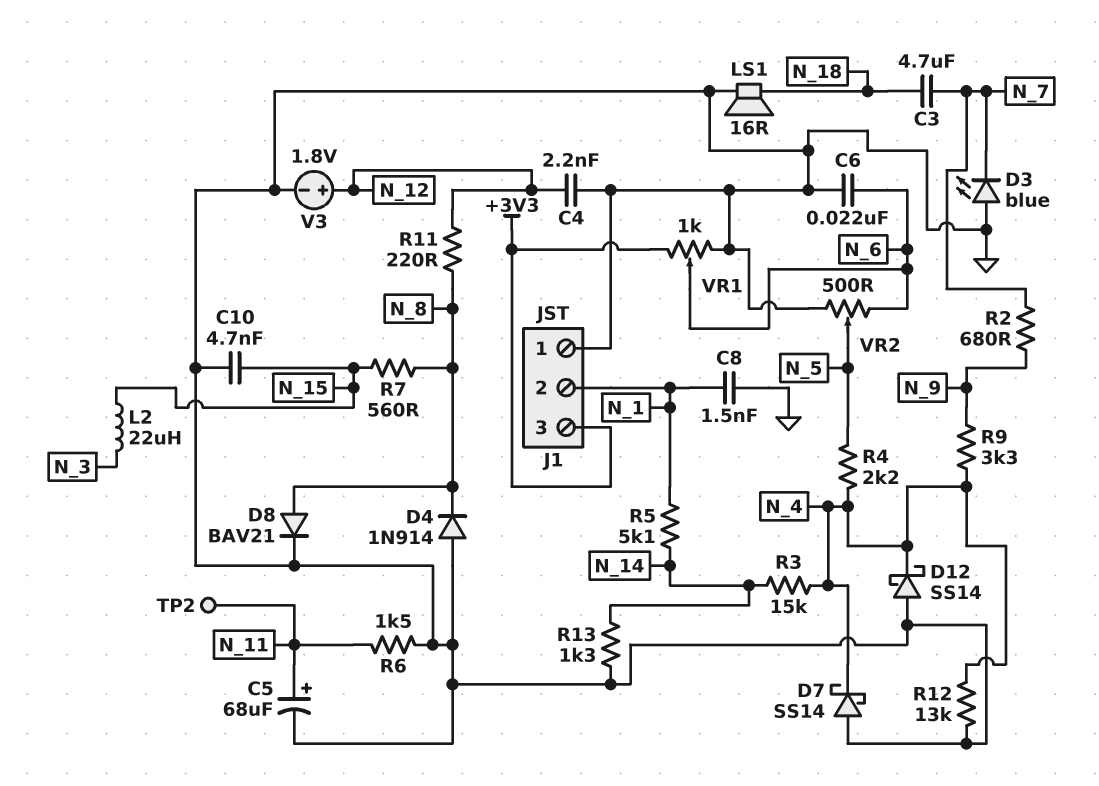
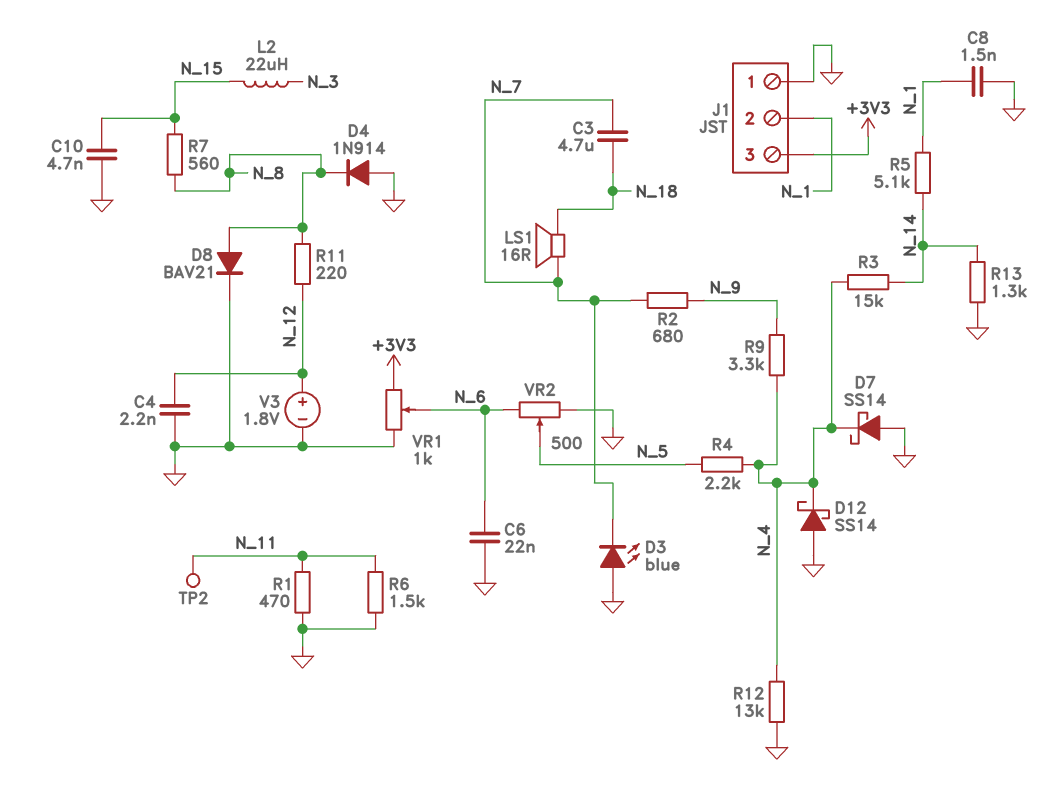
C5: 68uF (plus N_11, minus GND) -> none
LS1: speaker 16R (GND, N_18) -> speaker 16R (N_7, N_18)
R1: none -> 470 (GND, N_11)

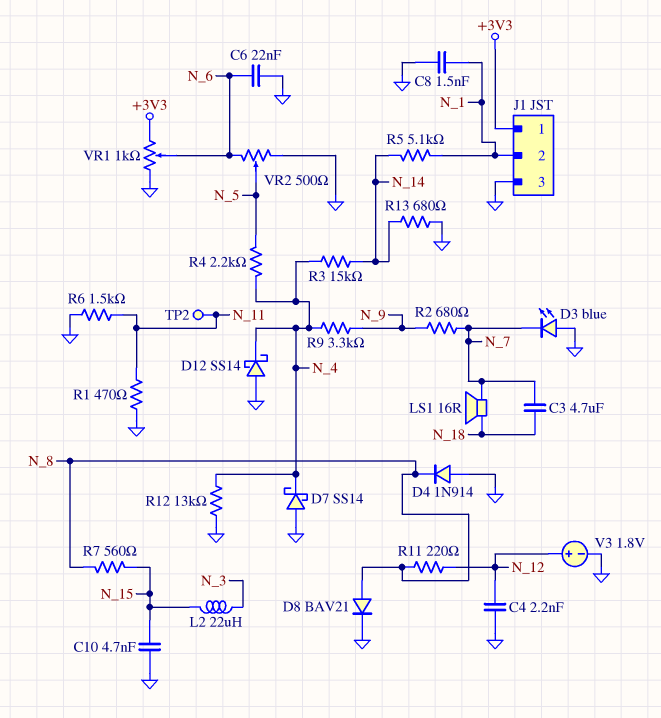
J1 pin 1: GND -> +3V3
J1 pin 3: +3V3 -> GND
R13: 1.3k (GND, N_14) -> 680 (GND, N_14)

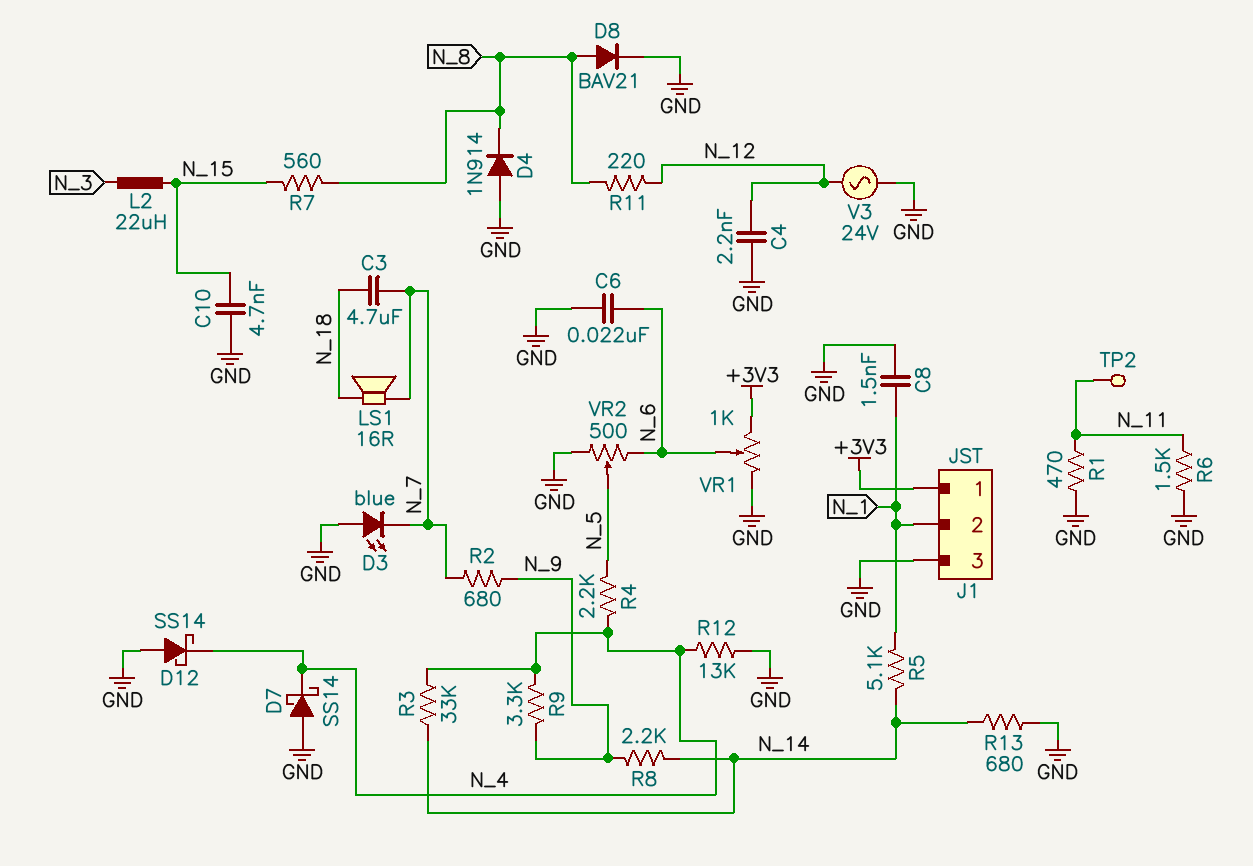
R3: 15k (N_4, N_14) -> 33k (N_4, N_14)
R8: none -> 2.2k (N_9, N_14)
V3: 1.8V (plus N_12, minus GND) -> AC 24V (GND, N_12)

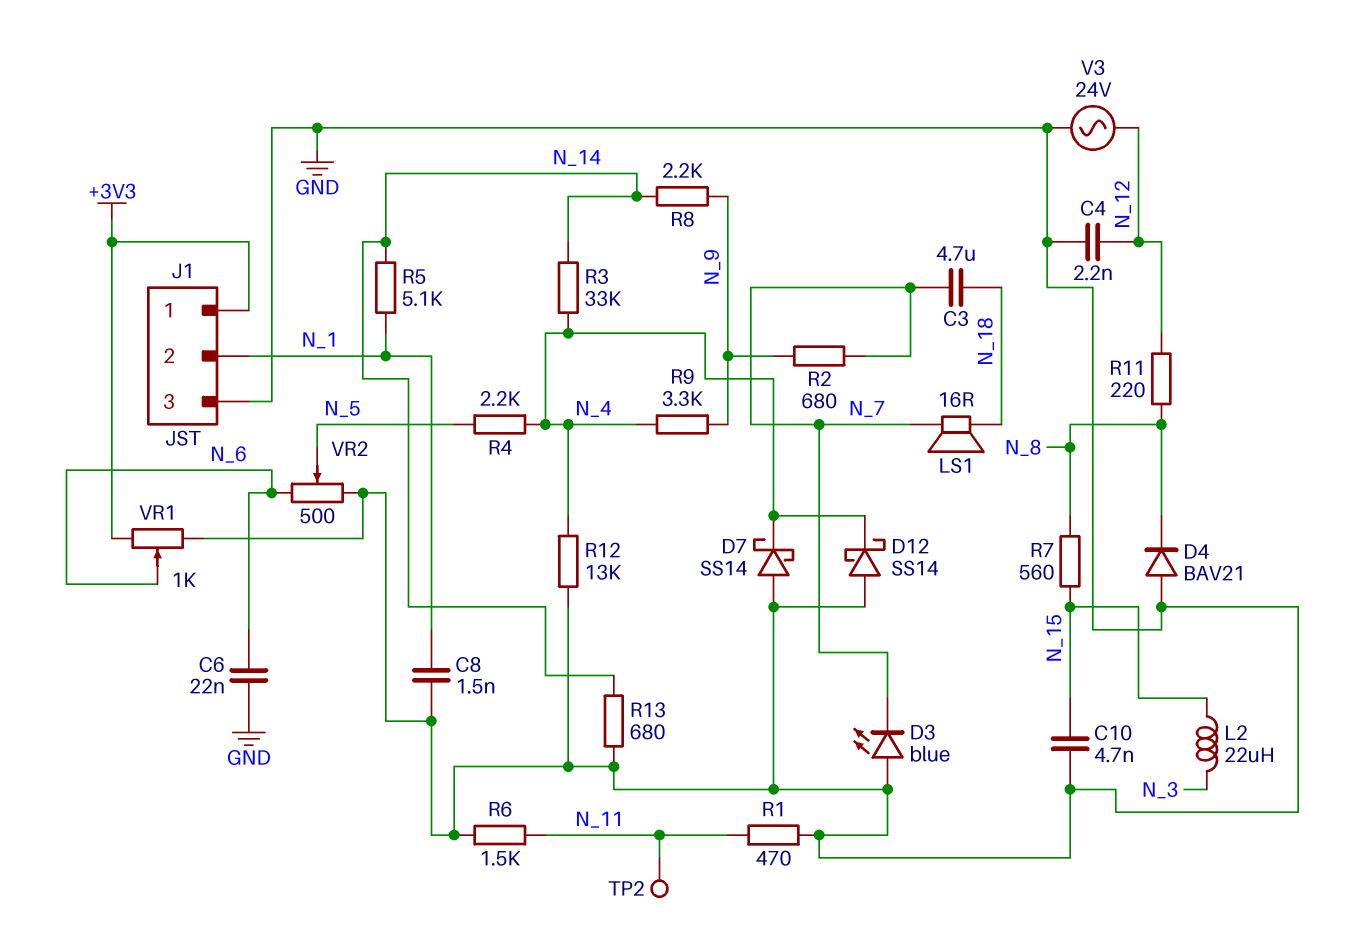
D4: diode 1N914 (A GND, K N_8) -> diode BAV21 (A GND, K N_8)
D8: diode BAV21 (A N_8, K GND) -> none

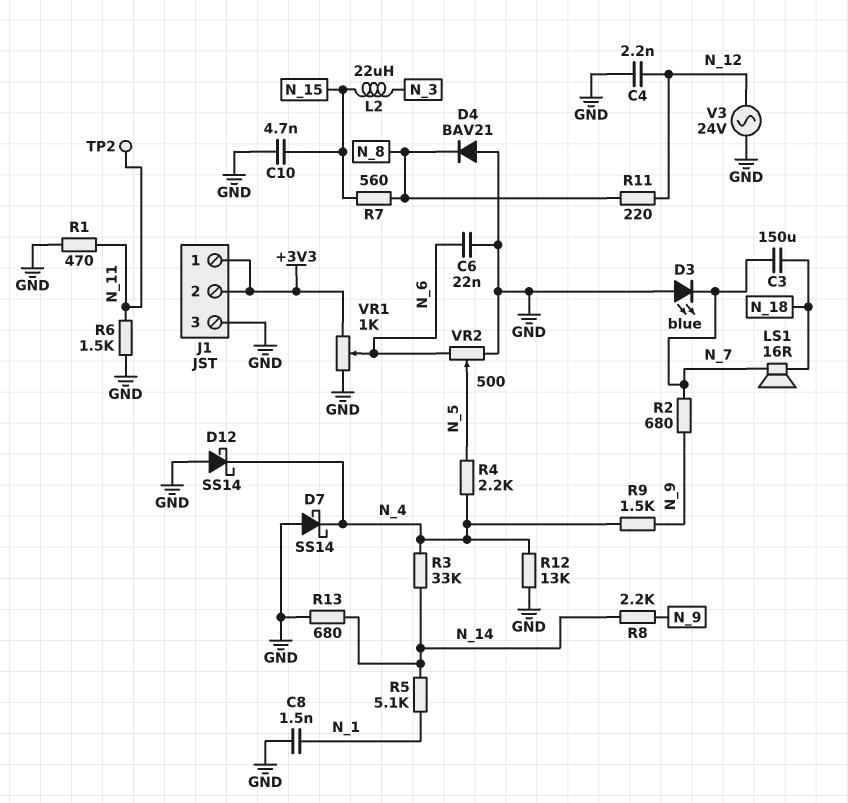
C3: 4.7uF (N_7, N_18) -> 150uF (N_7, N_18)
J1 pin 2: N_1 -> +3V3
R9: 3.3k (N_4, N_9) -> 1.5k (N_4, N_9)

